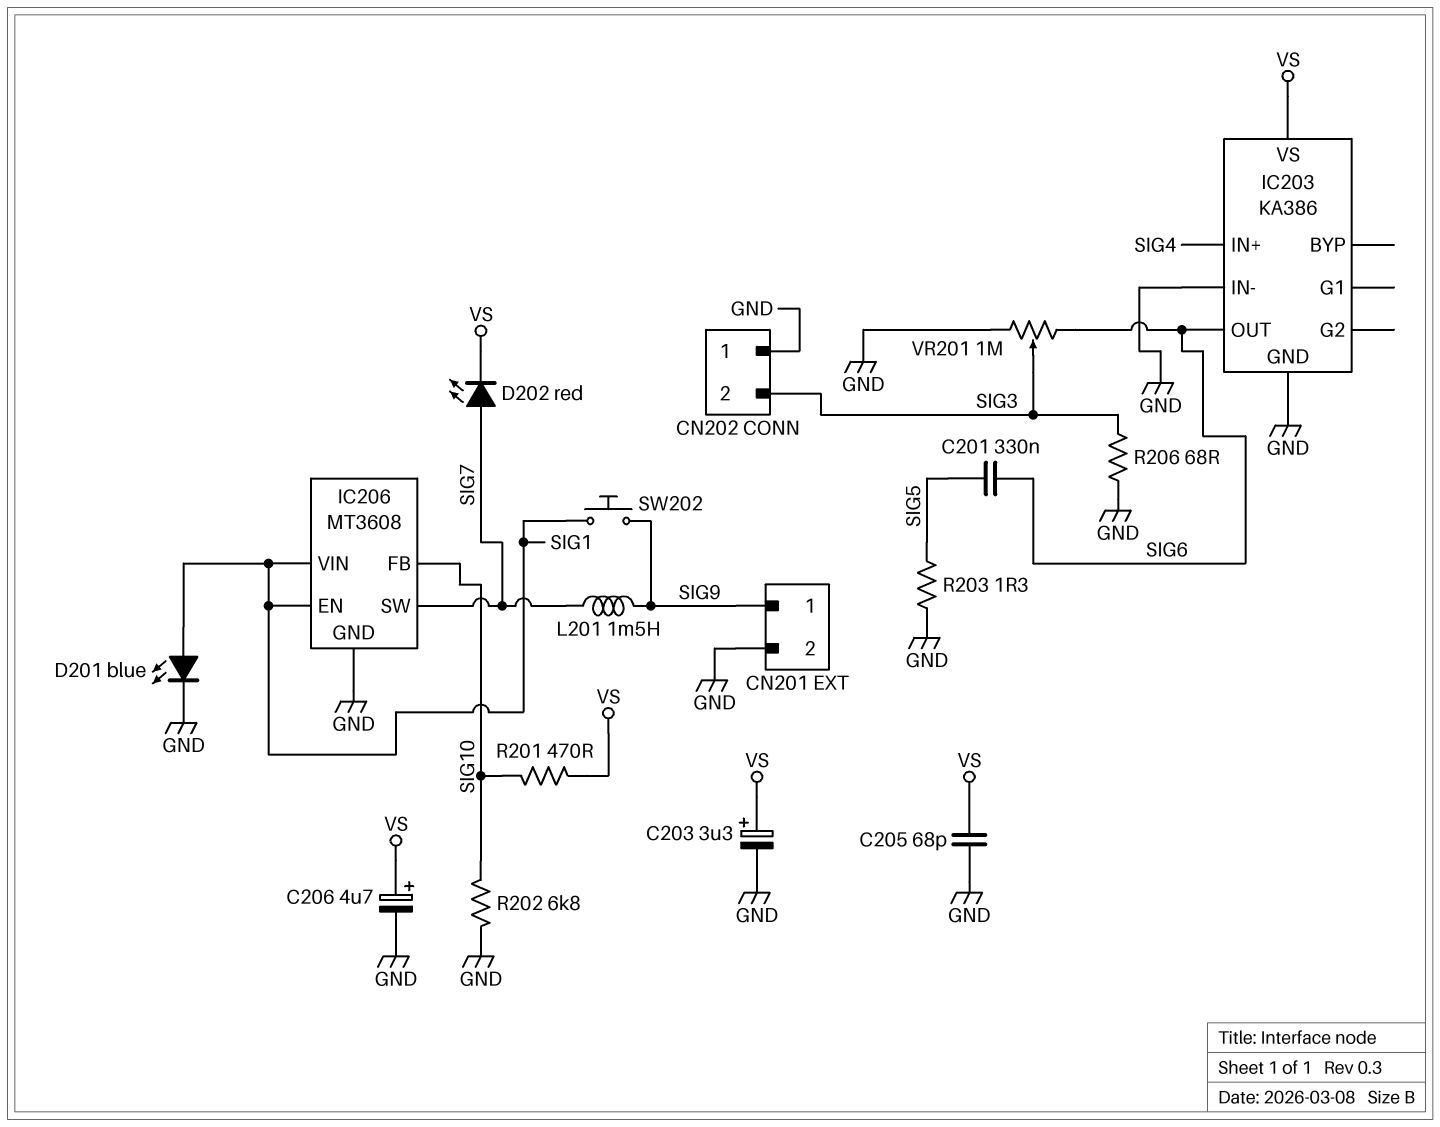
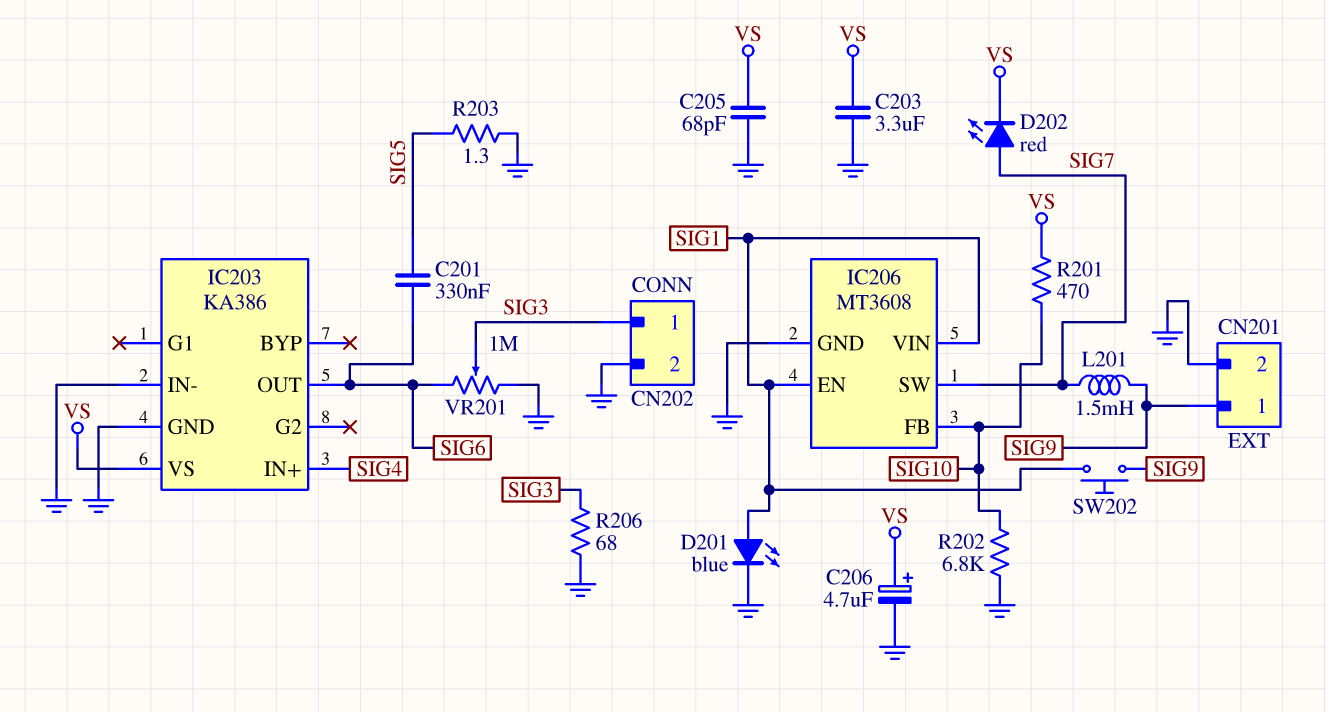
C203: 3.3uF (plus VS, minus GND) -> 3.3uF (GND, VS)
CN202 pin 1: GND -> SIG3
CN202 pin 2: SIG3 -> GND

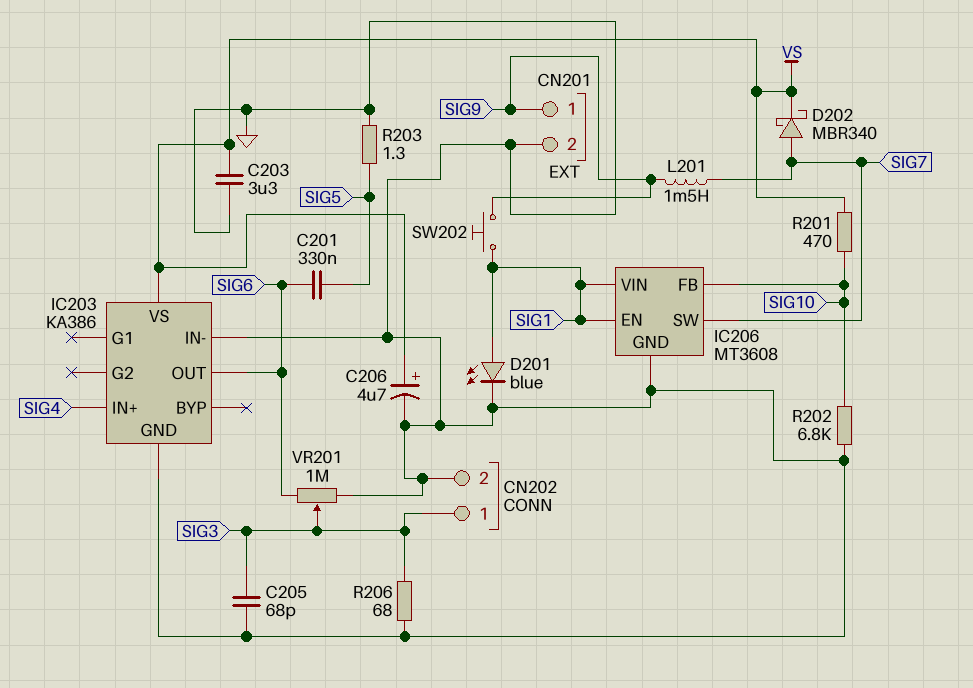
C205: 68pF (GND, VS) -> 68pF (GND, SIG3)
D202: LED red (A SIG7, K VS) -> schottky MBR340 (A SIG7, K VS)

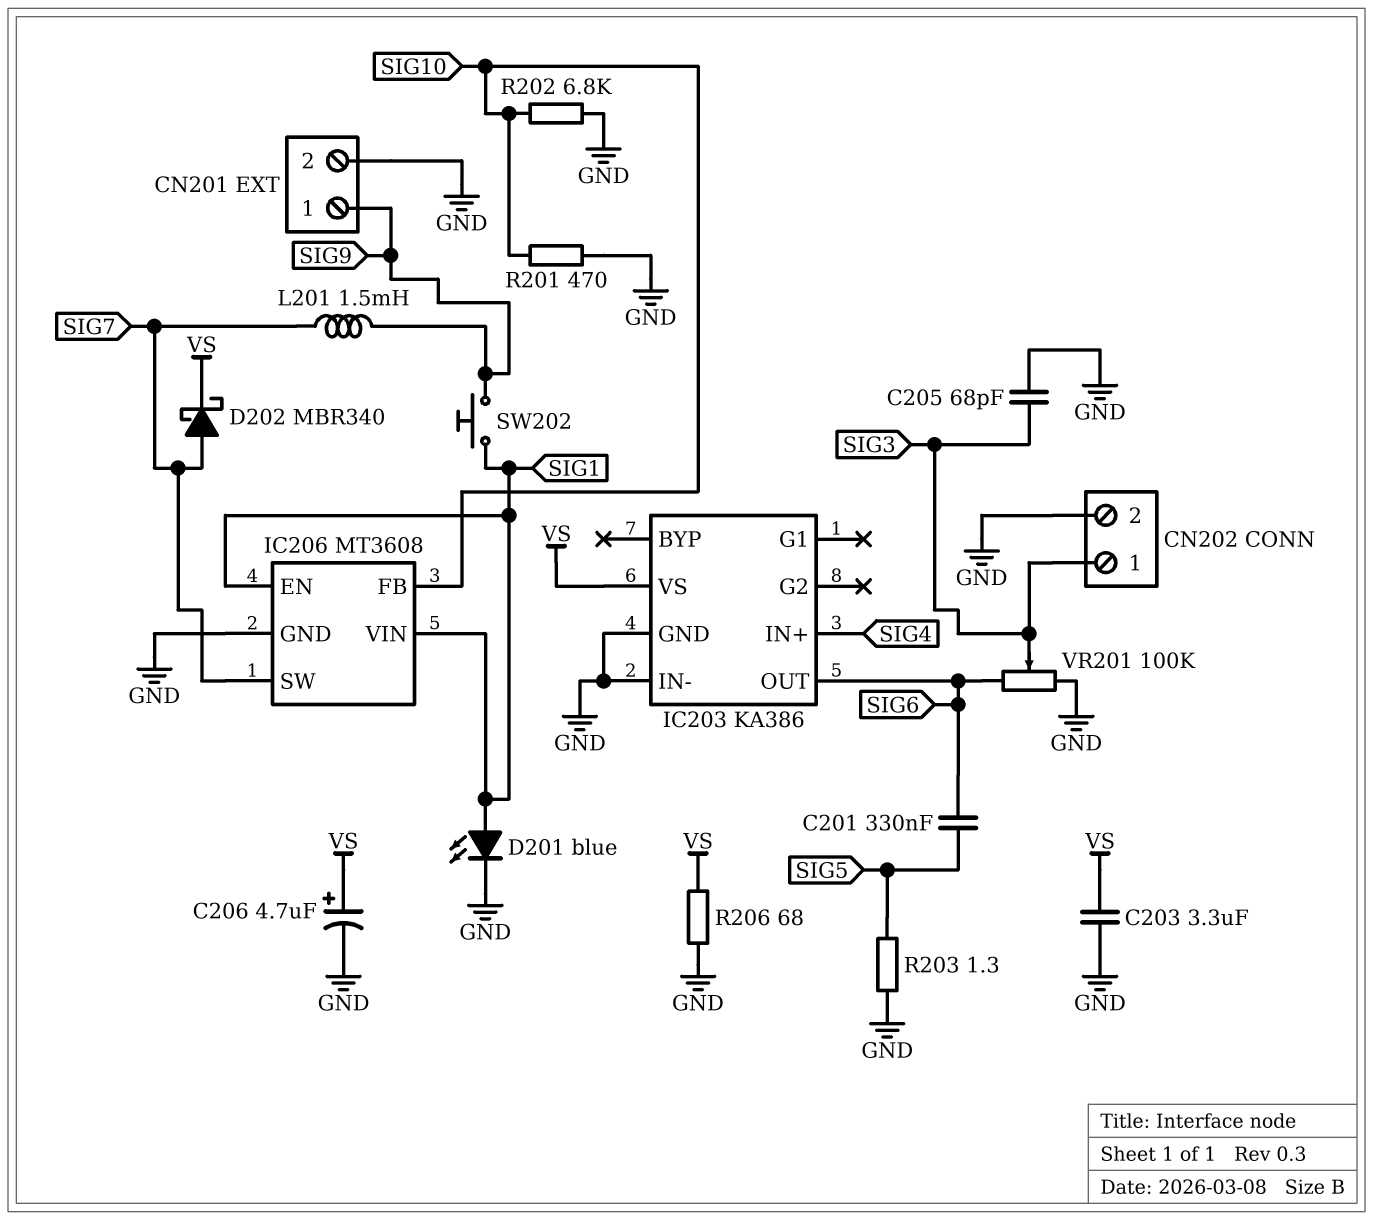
R201: 470 (SIG10, VS) -> 470 (GND, SIG10)
R206: 68 (GND, SIG3) -> 68 (GND, VS)
VR201: 1M (GND, SIG6, wiper SIG3) -> 100k (GND, SIG6, wiper SIG3)

